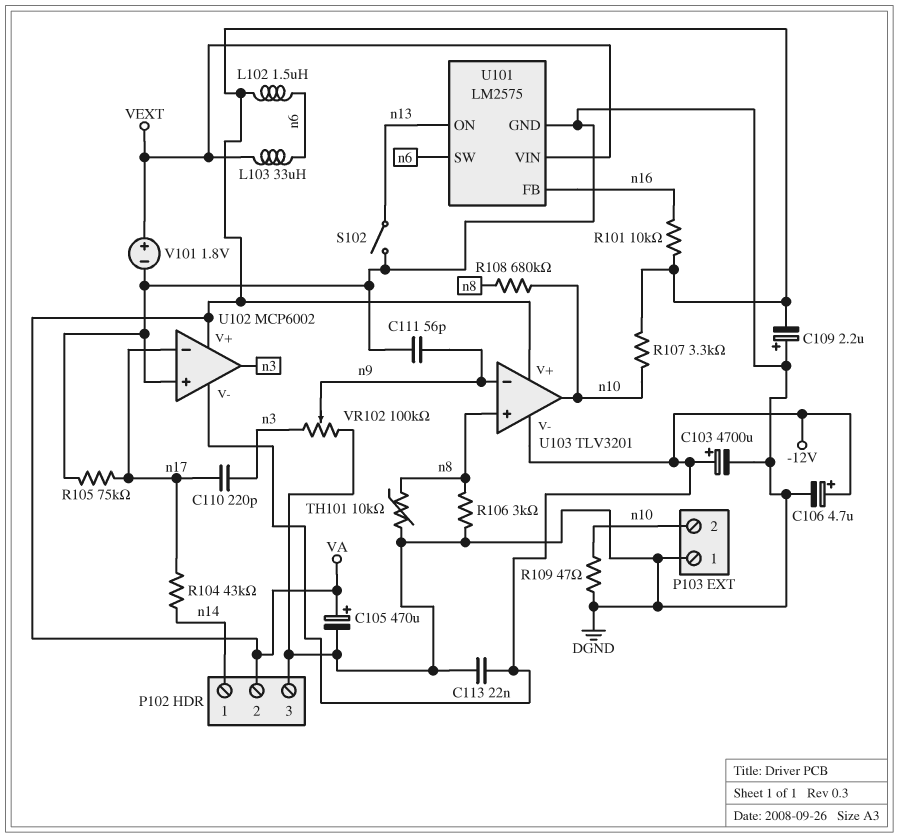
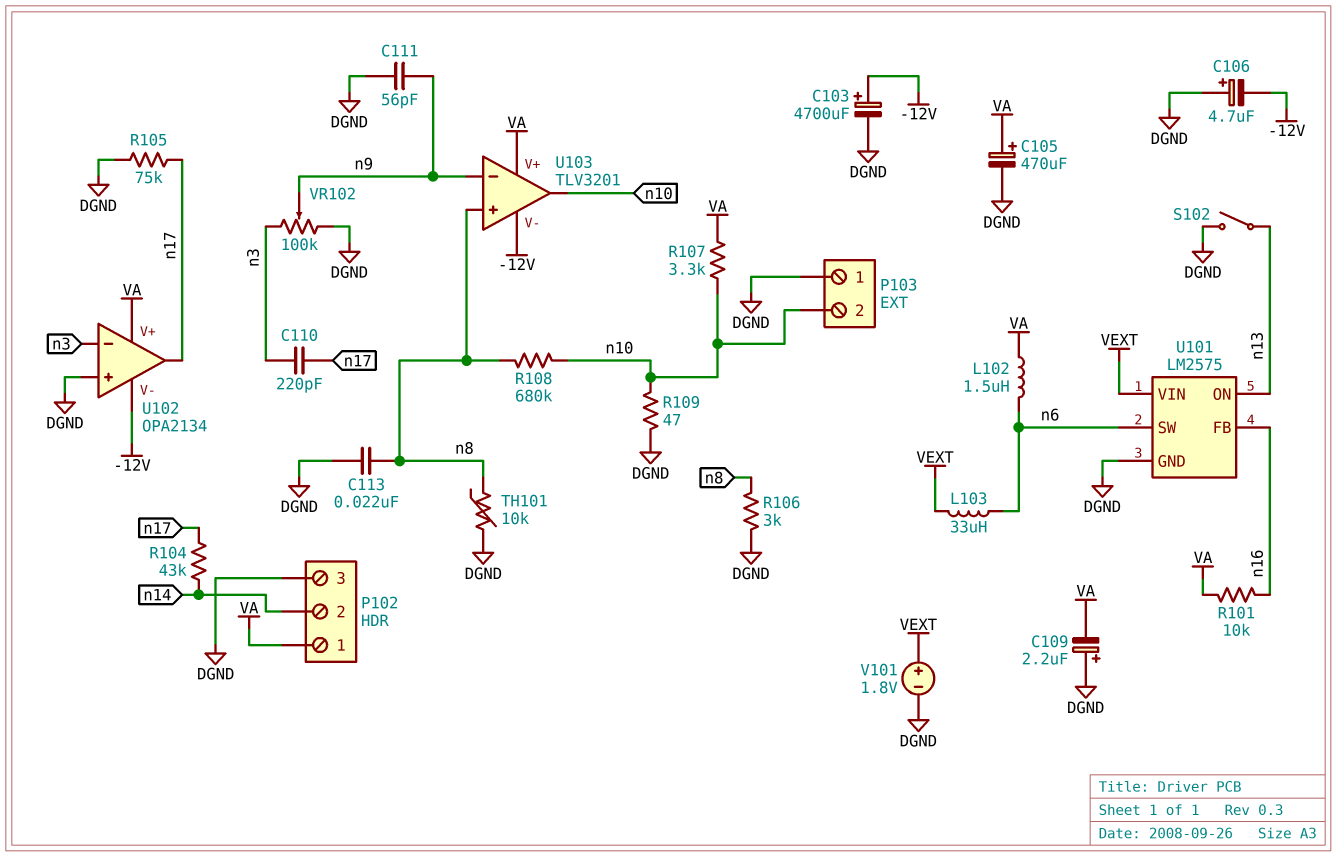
C106: 4.7uF (plus -12V, minus DGND) -> 4.7uF (plus DGND, minus -12V)
C113: 22nF (-12V, DGND) -> 22nF (DGND, n8)
P102 pin 1: n14 -> VA
P102 pin 2: VA -> n14
U102: MCP6002 -> OPA2134
U102 pin in-: n17 -> n3
U102 pin out: n3 -> n17

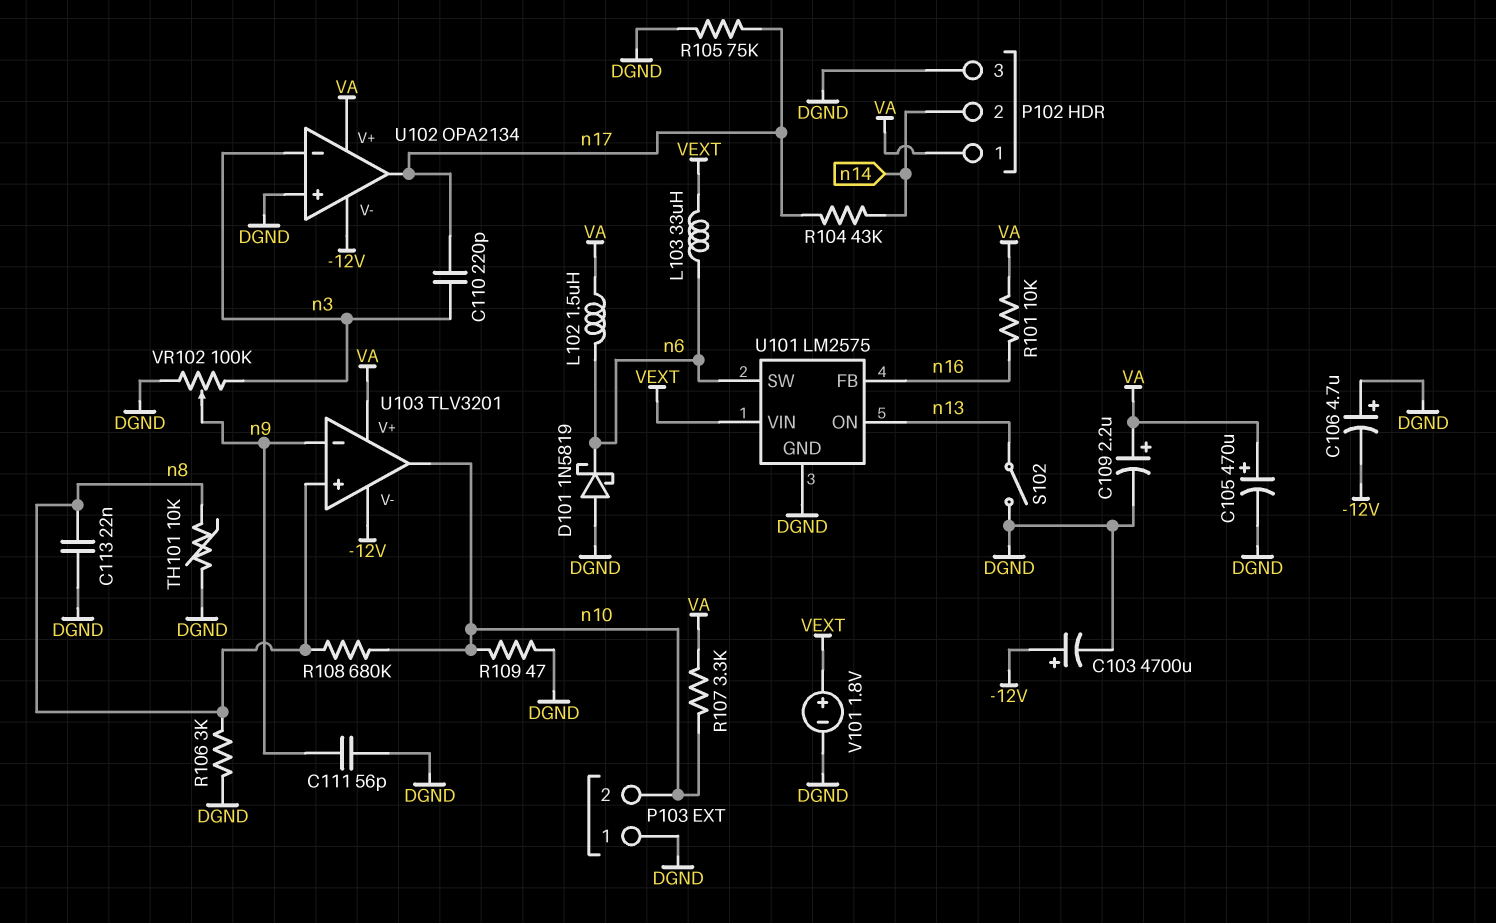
C109: 2.2uF (plus DGND, minus VA) -> 2.2uF (plus VA, minus DGND)
D101: none -> schottky 1N5819 (A DGND, K n6)

